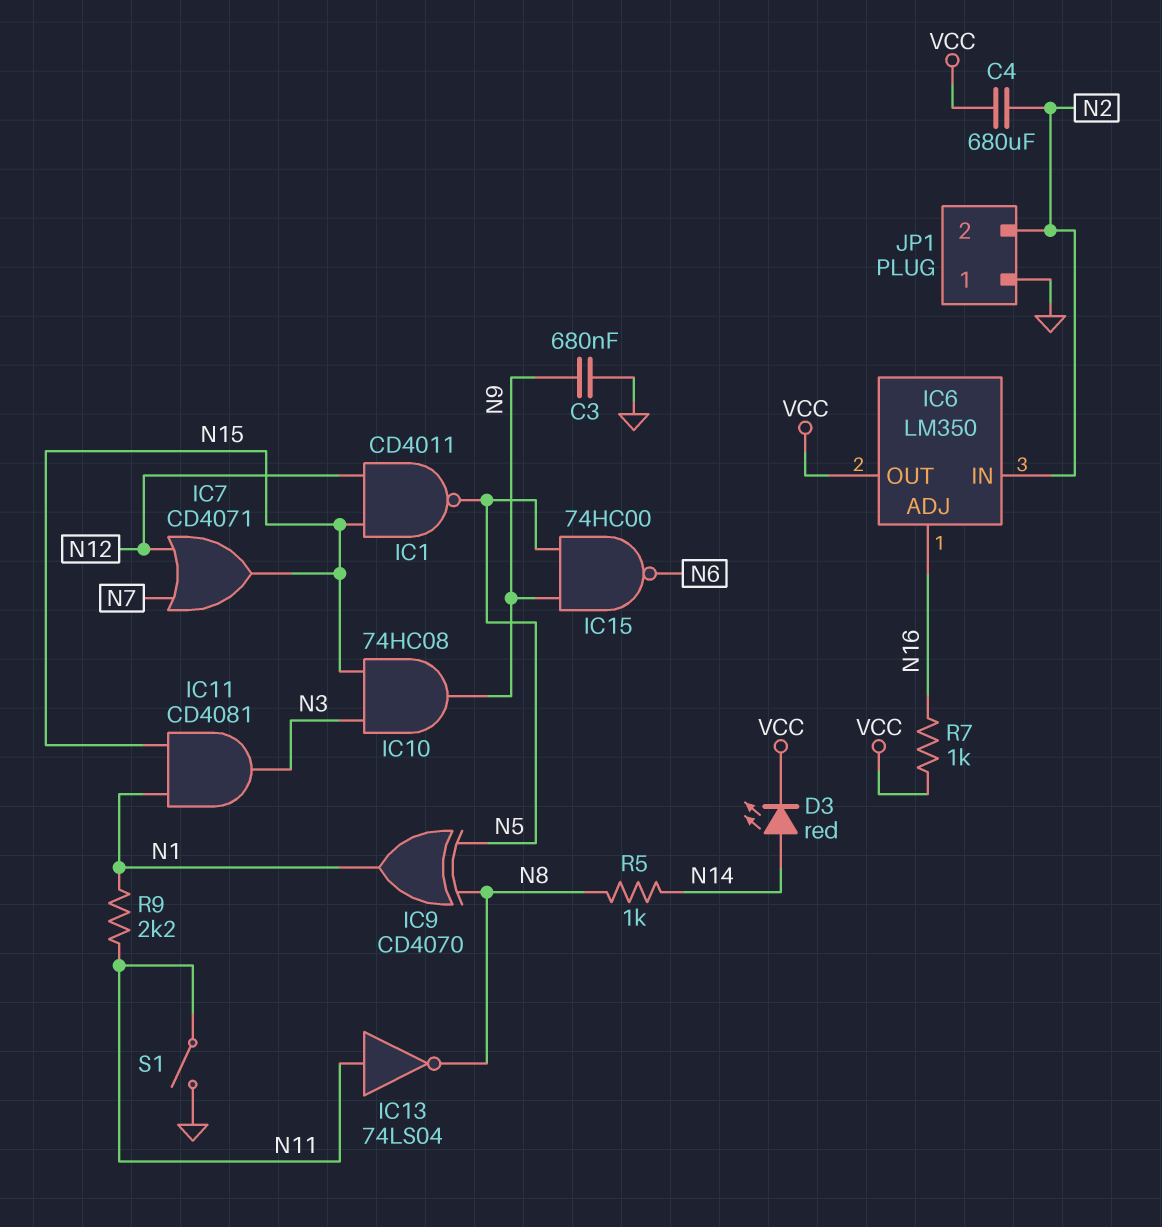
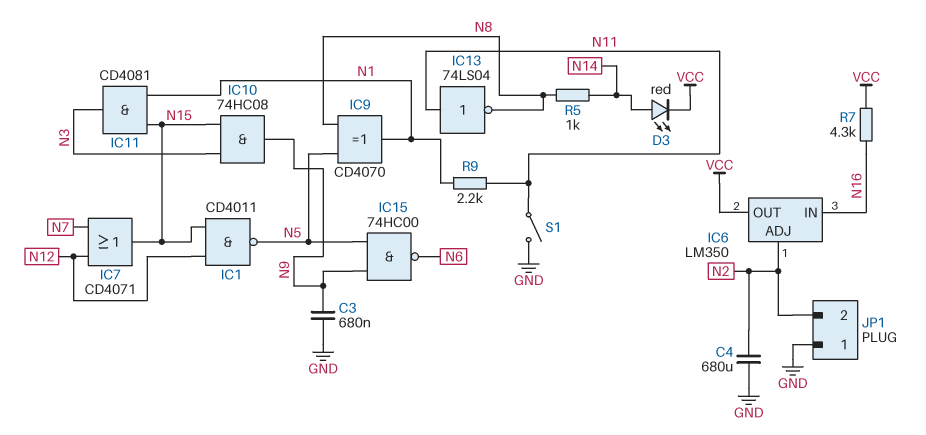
C4: 680uF (N2, VCC) -> 680uF (GND, N2)
IC6 pin ADJ: N16 -> N2
IC6 pin IN: N2 -> N16
R7: 1k (N16, VCC) -> 4.3k (N16, VCC)

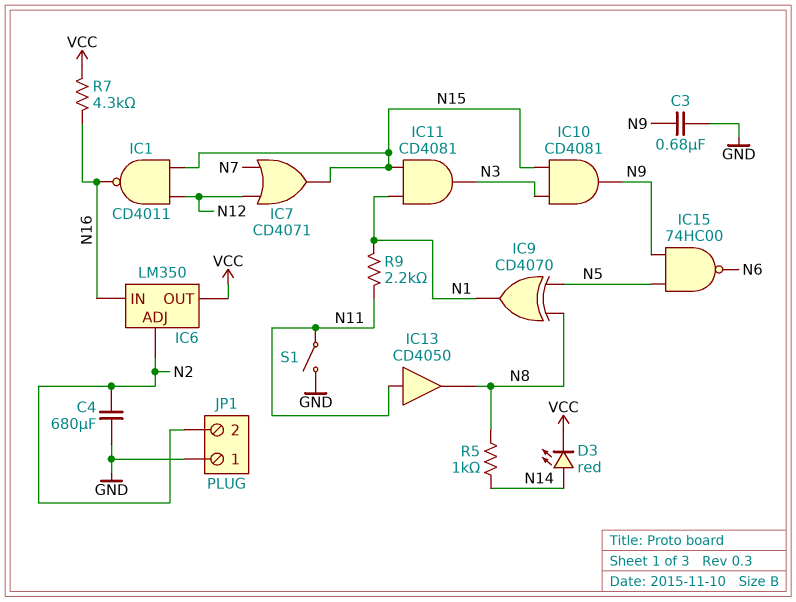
IC1: NAND CD4011 (in N12, in N15, out N5) -> NAND CD4011 (in N12, in N15, out N16)
IC10: AND 74HC08 (in N3, in N15, out N9) -> AND CD4081 (in N3, in N15, out N9)
IC13: NOT 74LS04 (in N11, out N8) -> buffer CD4050 (in N11, out N8)

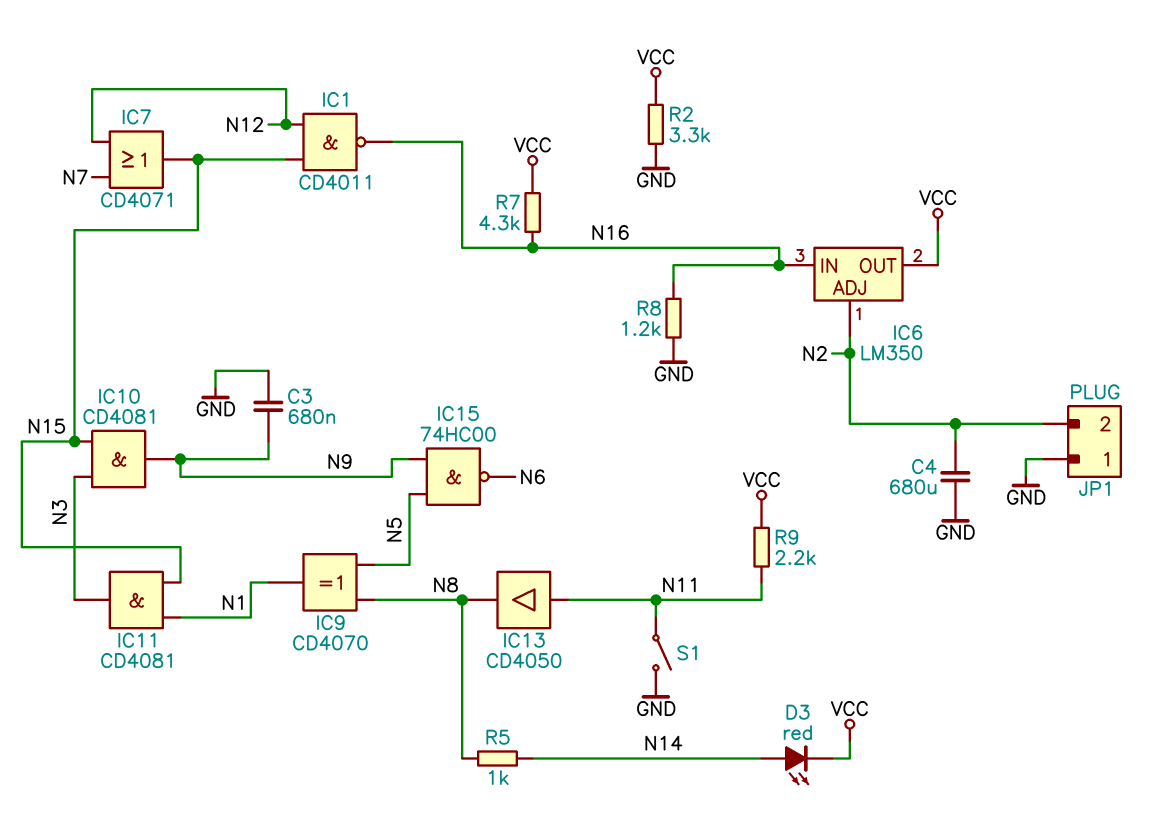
R2: none -> 3.3k (GND, VCC)
R8: none -> 1.2k (GND, N16)
R9: 2.2k (N1, N11) -> 2.2k (N11, VCC)

